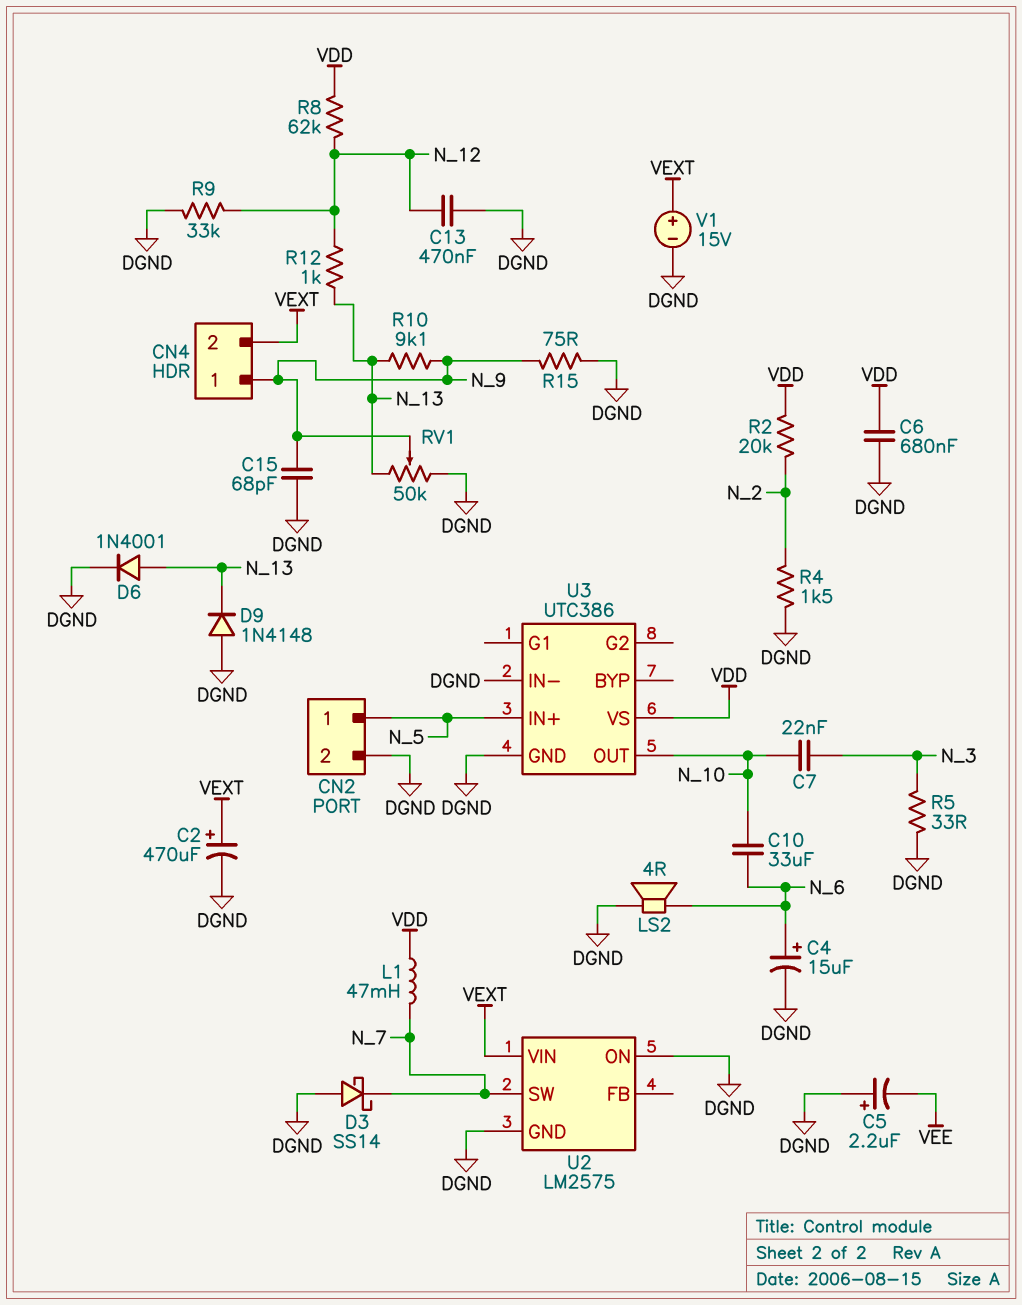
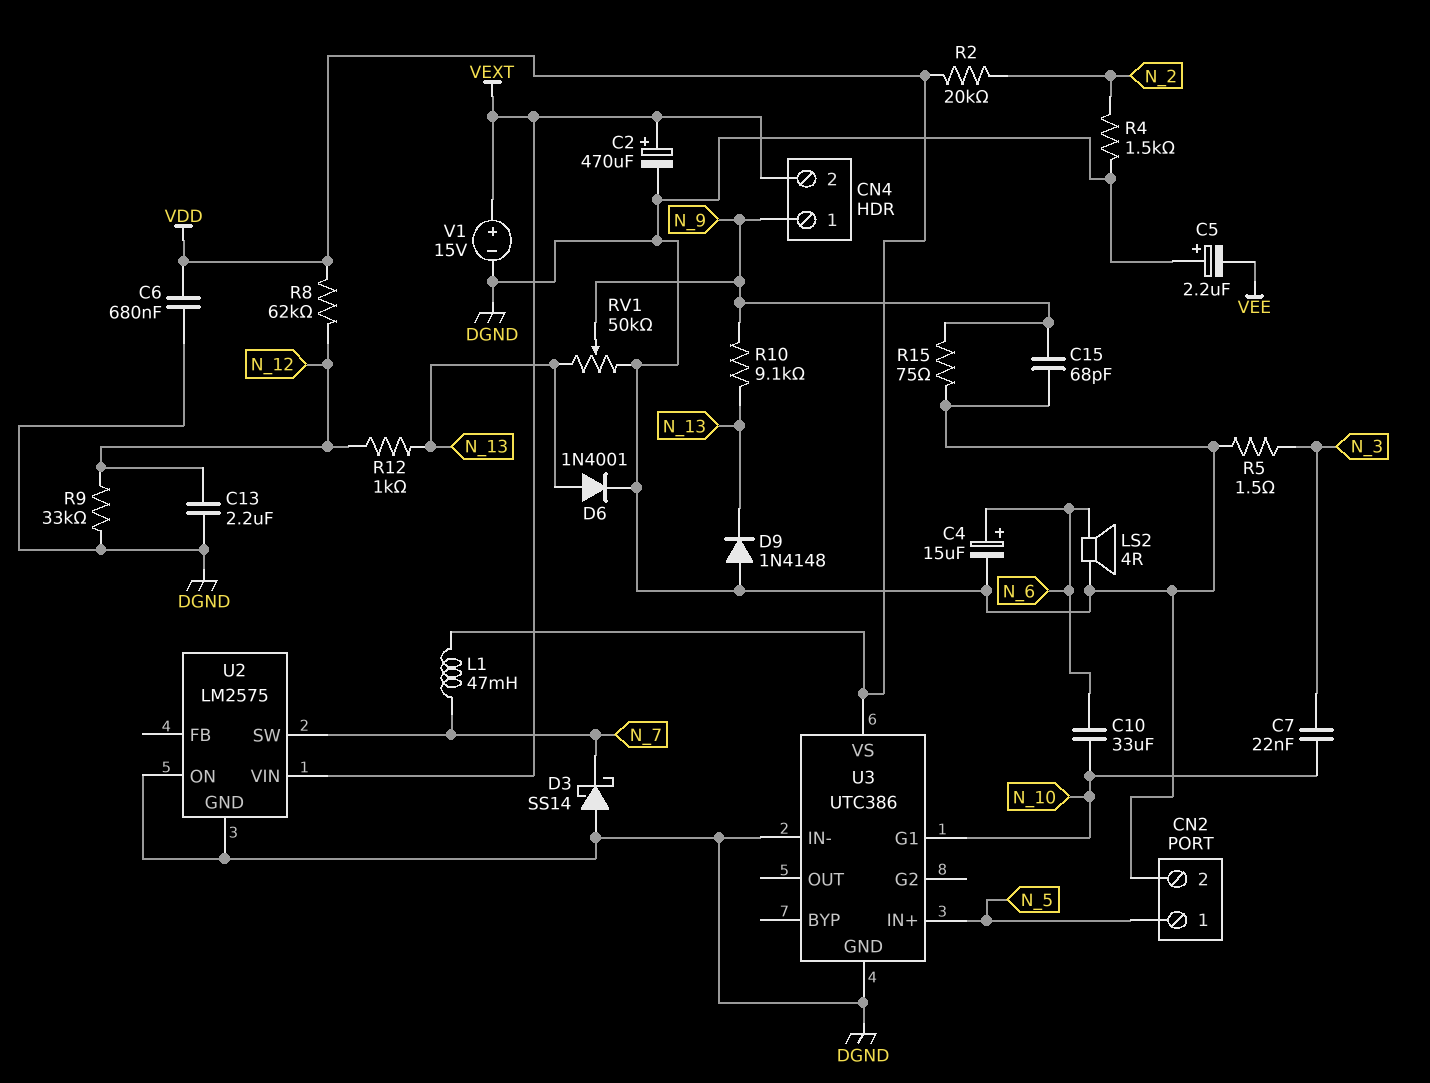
C13: 470nF (DGND, N_12) -> 2.2uF (DGND, N_12)
R5: 33 (DGND, N_3) -> 1.5 (DGND, N_3)
U3 pin G1: none -> N_10
U3 pin OUT: N_10 -> none

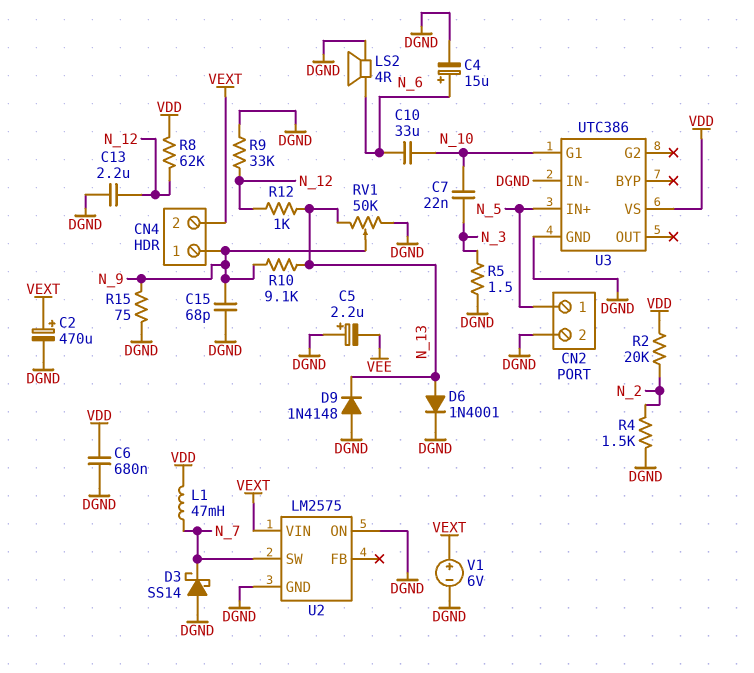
V1: 15V (plus VEXT, minus DGND) -> 6V (plus VEXT, minus DGND)

